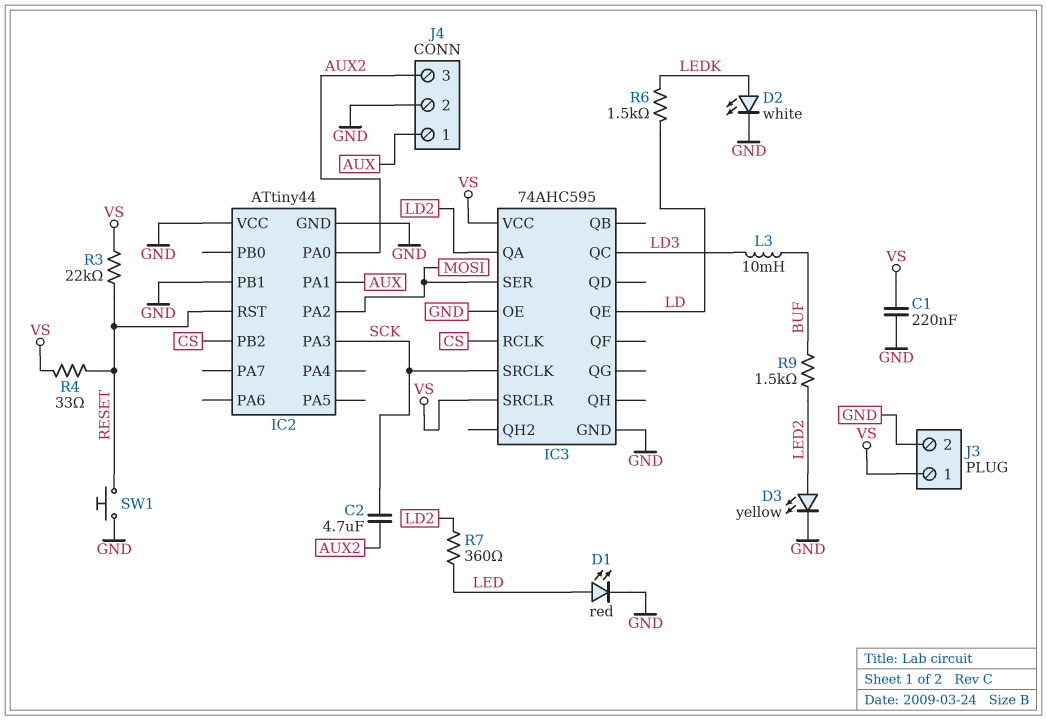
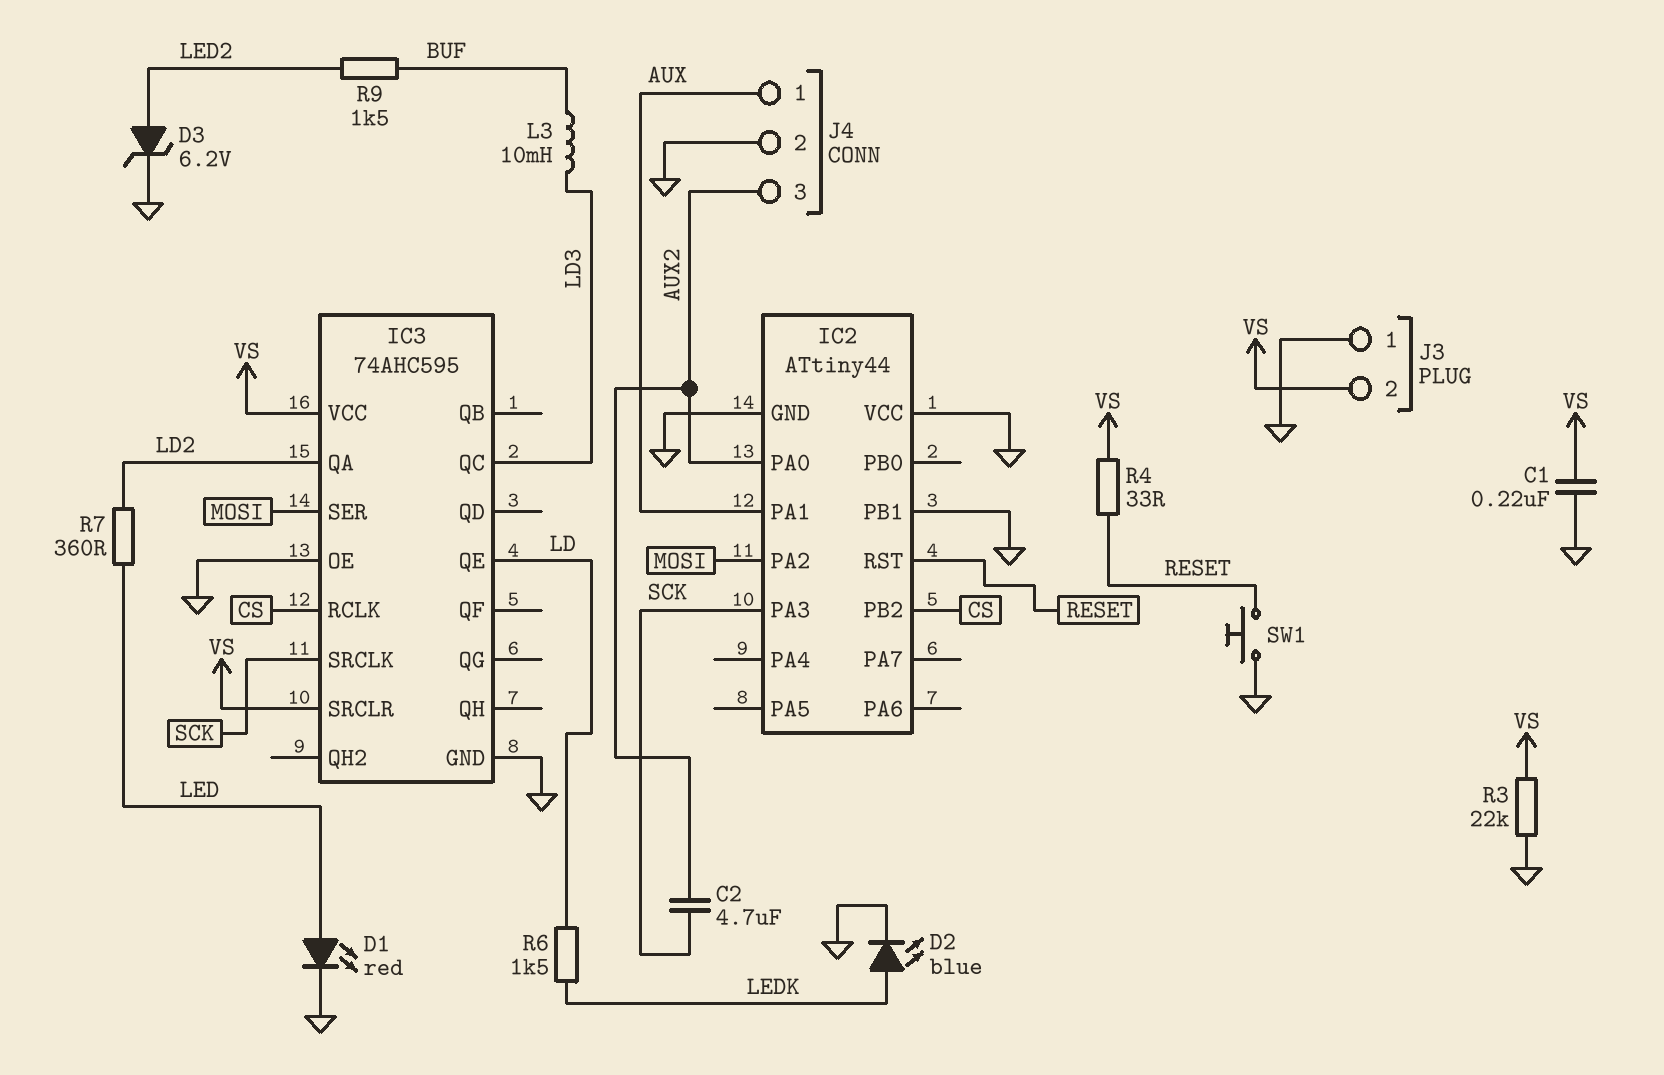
D2: LED white (A LEDK, K GND) -> LED blue (A LEDK, K GND)
D3: LED yellow (A LED2, K GND) -> zener 6.2V (A LED2, K GND)
J3 pin 1: VS -> GND
J3 pin 2: GND -> VS
R3: 22k (RESET, VS) -> 22k (GND, VS)

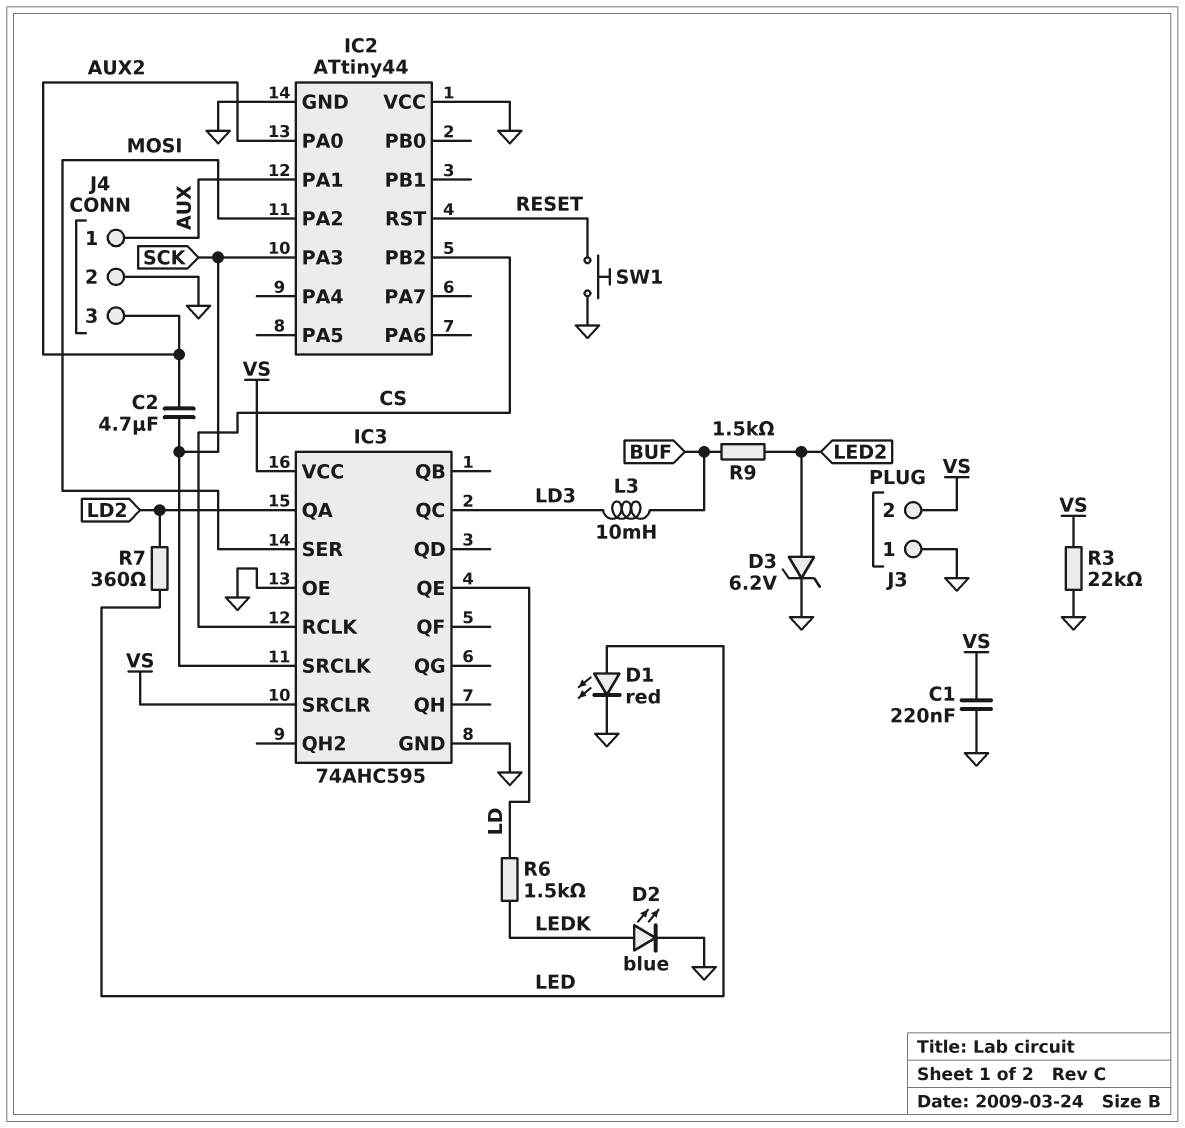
IC2 pin PB1: GND -> none
R4: 33 (RESET, VS) -> none

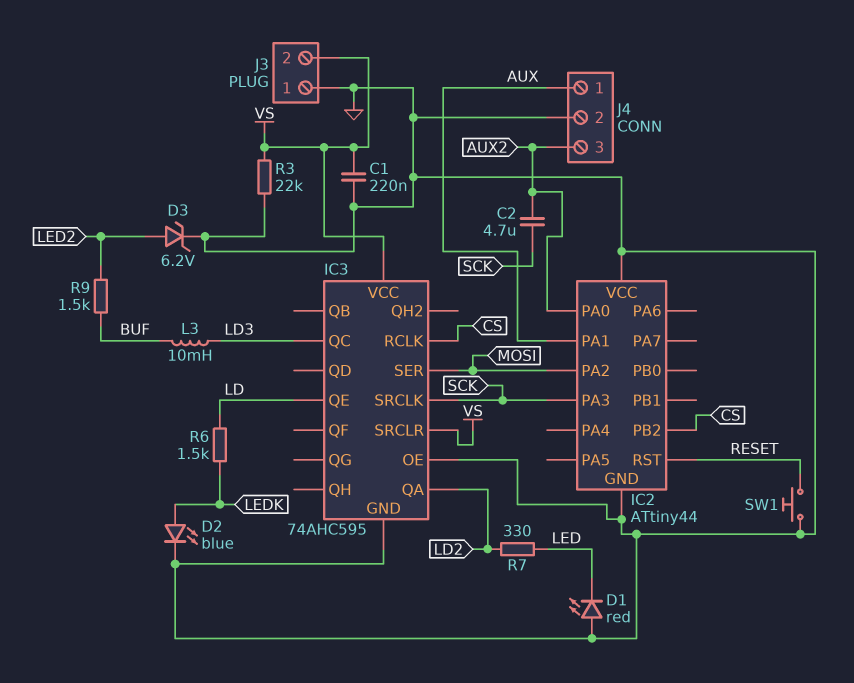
D1: LED red (A LED, K GND) -> LED red (A GND, K LED)
R7: 360 (LD2, LED) -> 330 (LD2, LED)

